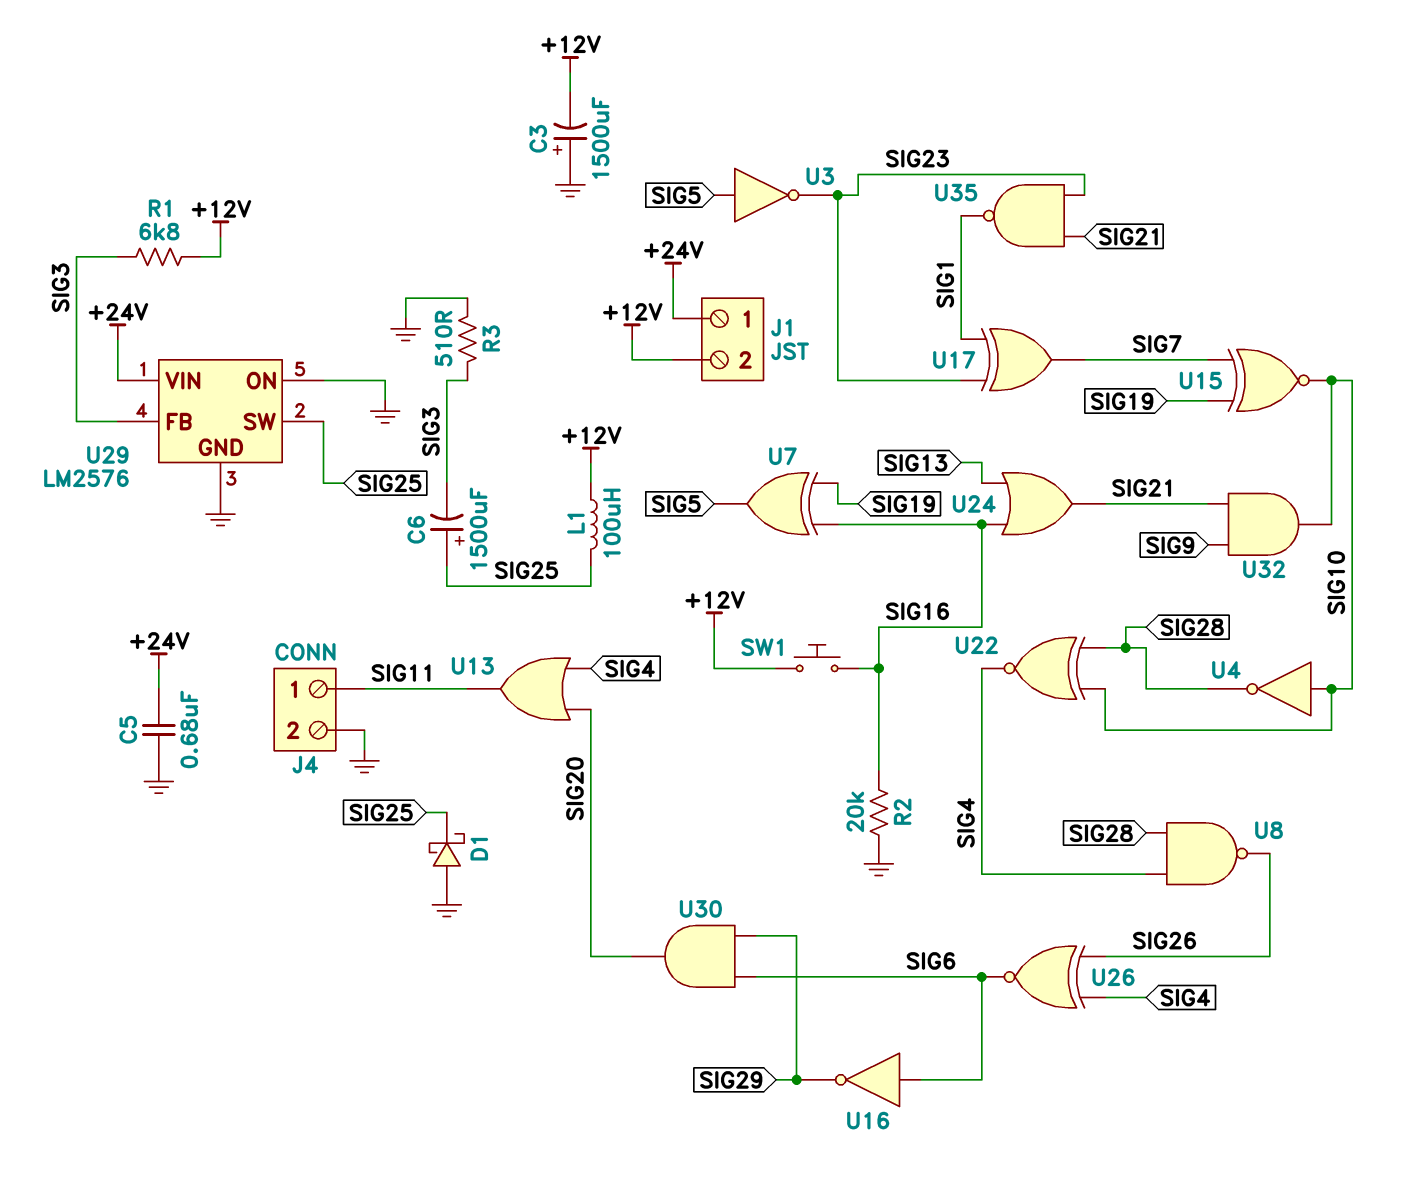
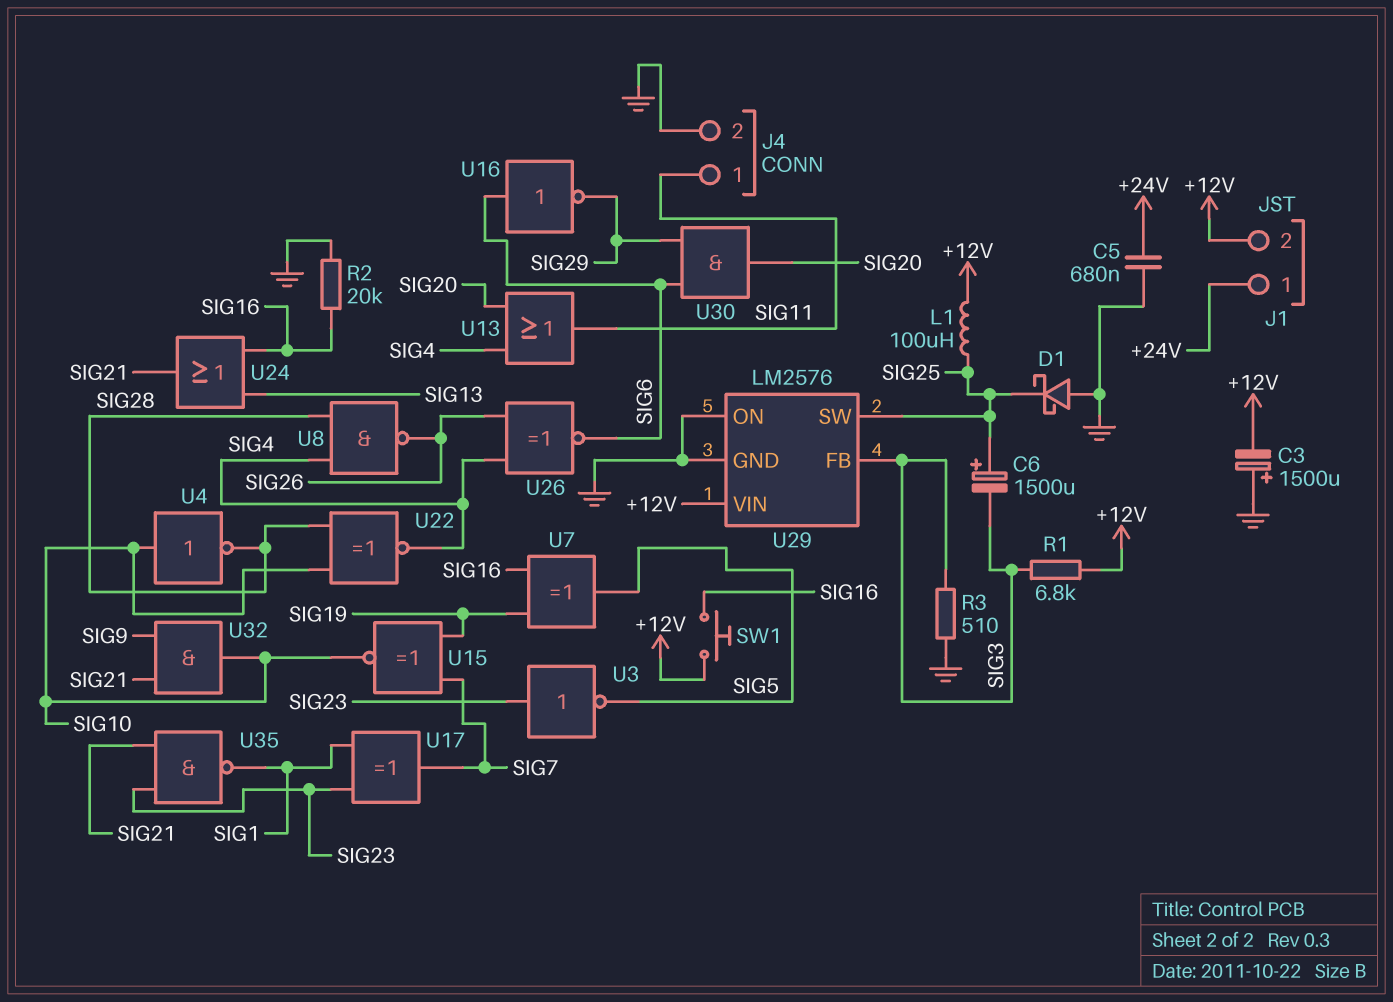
U3: NOT (in SIG5, out SIG23) -> NOT (in SIG23, out SIG5)
U29 pin VIN: +24V -> +12V

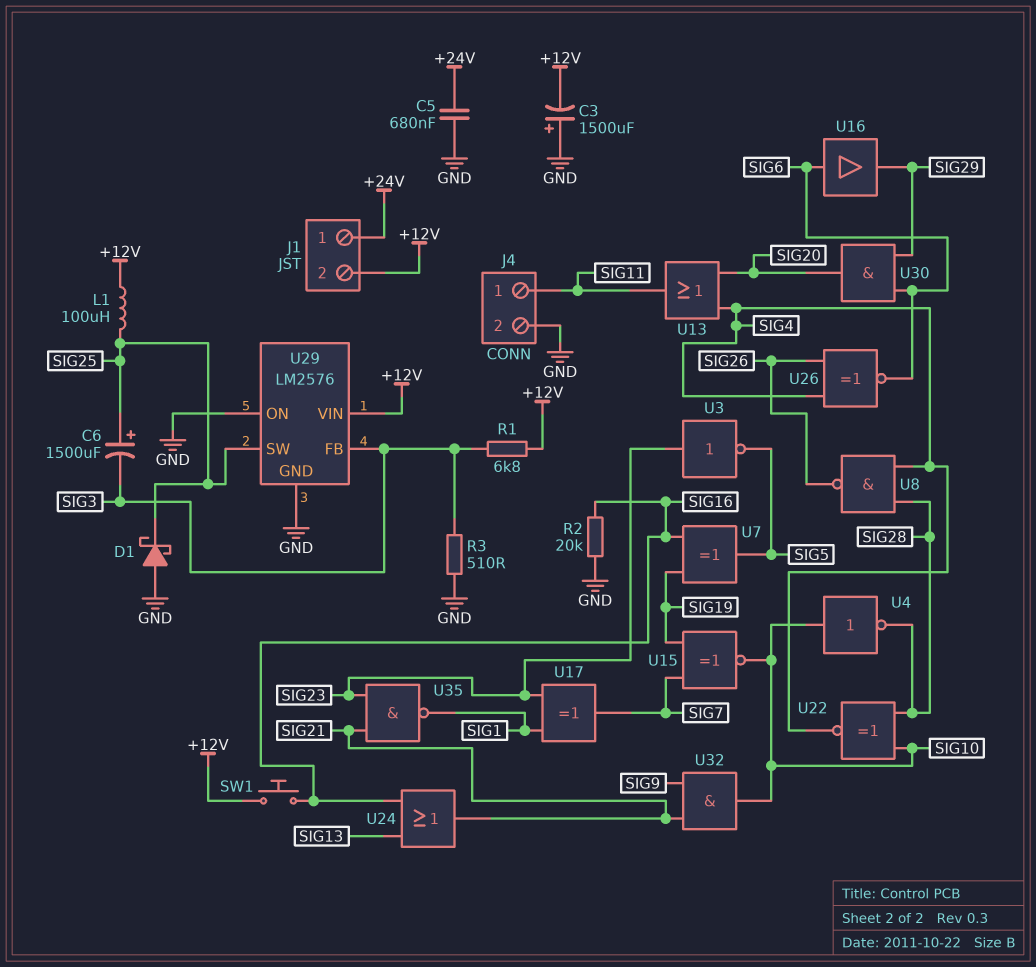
U16: NOT (in SIG6, out SIG29) -> buffer (in SIG6, out SIG29)

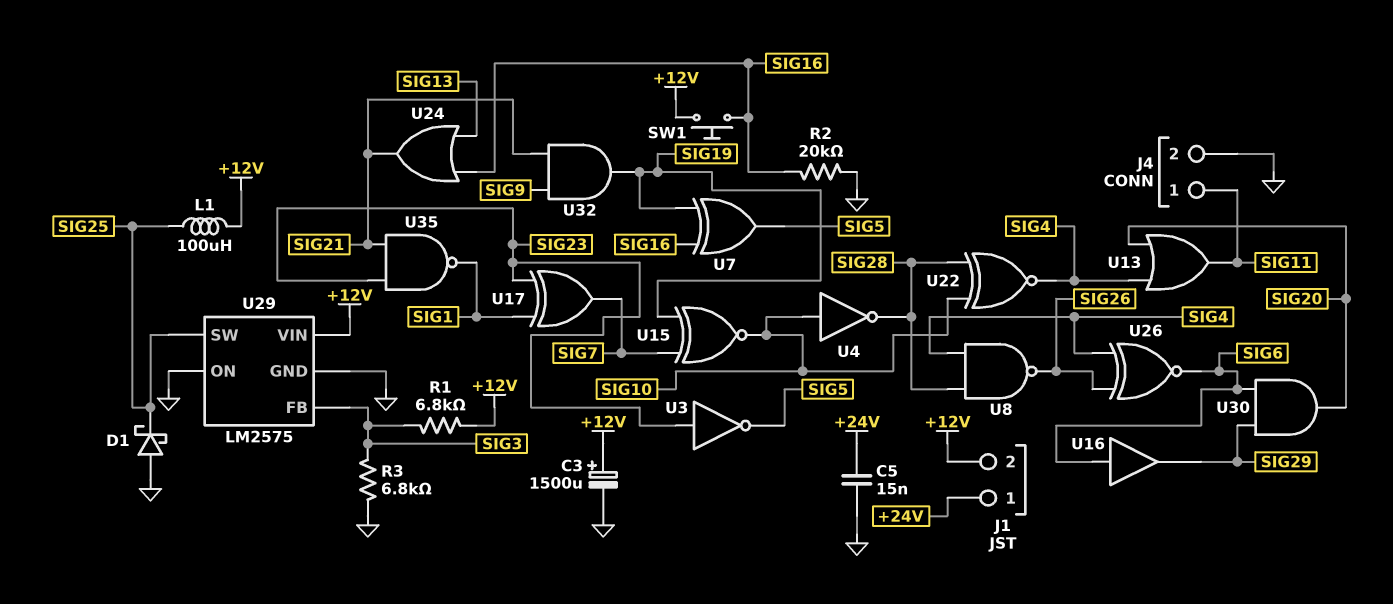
C3: 1500uF (plus GND, minus +12V) -> 1500uF (plus +12V, minus GND)
C5: 680nF (+24V, GND) -> 15nF (+24V, GND)
C6: 1500uF (plus SIG25, minus SIG3) -> none
R3: 510 (GND, SIG3) -> 6.8k (GND, SIG3)
U29: LM2576 -> LM2575
U32: AND (in SIG9, in SIG21, out SIG10) -> AND (in SIG9, in SIG21, out SIG19)

